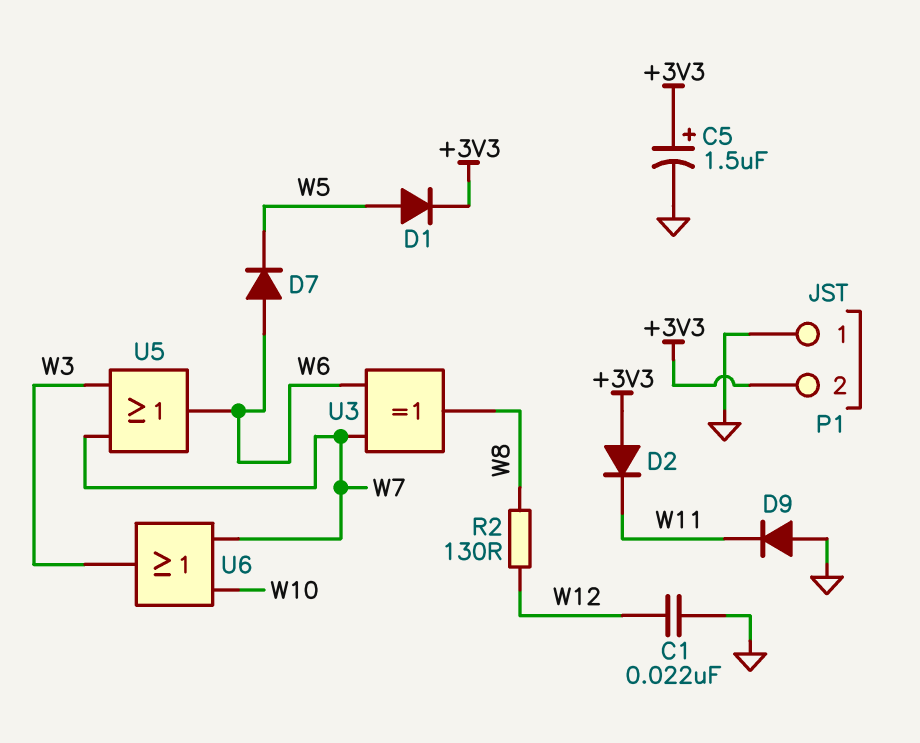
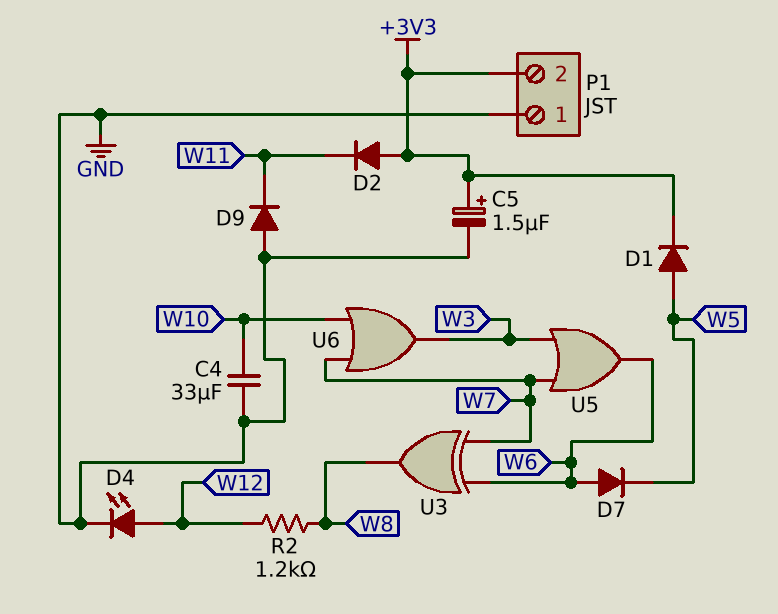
C1: 22nF (GND, W12) -> none
C4: none -> 33uF (GND, W10)
D4: none -> LED (A W12, K GND)
R2: 130 (W8, W12) -> 1.2k (W8, W12)

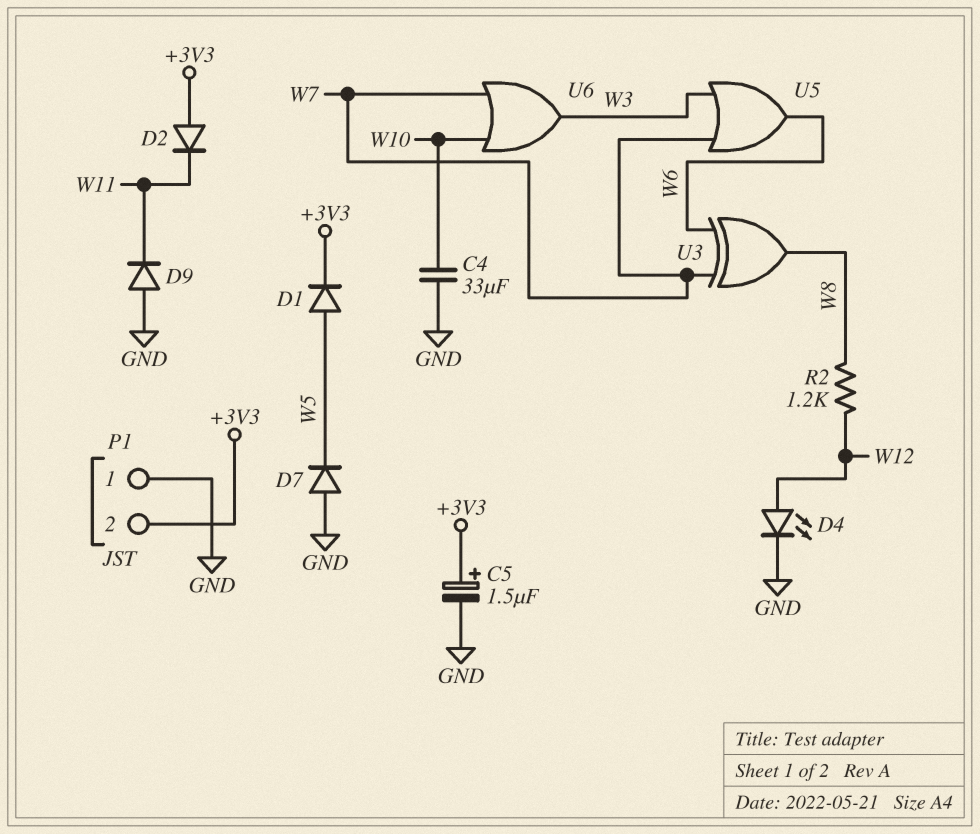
D7: diode (A W6, K W5) -> diode (A GND, K W5)

